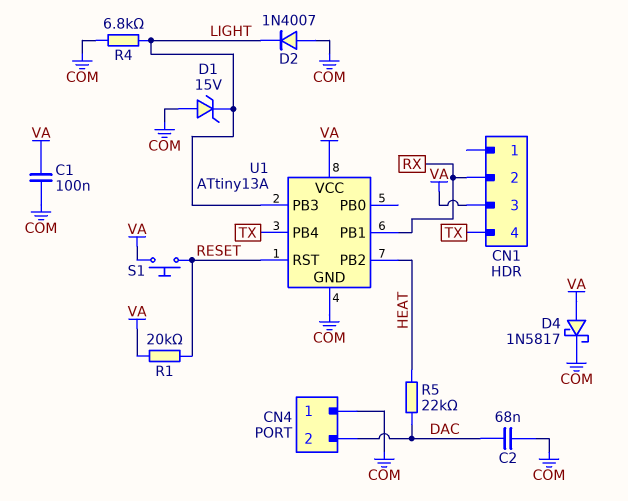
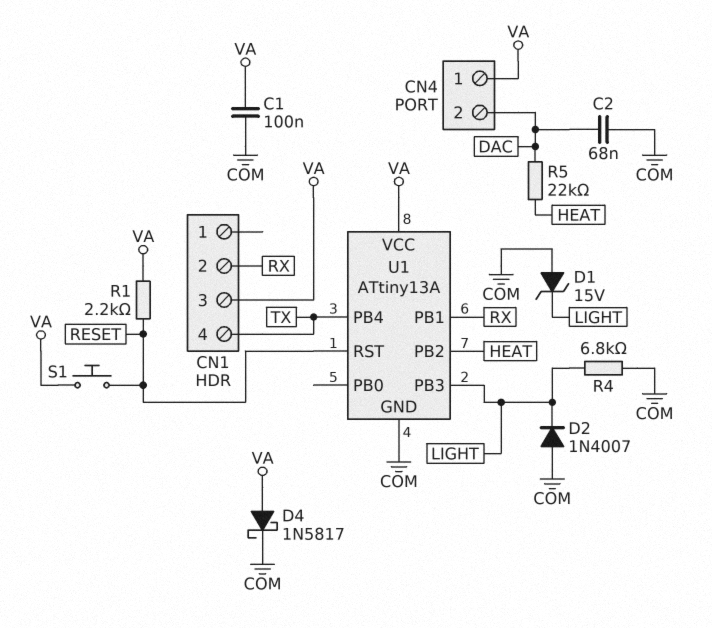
CN4 pin 1: COM -> VA
R1: 20k (RESET, VA) -> 2.2k (RESET, VA)

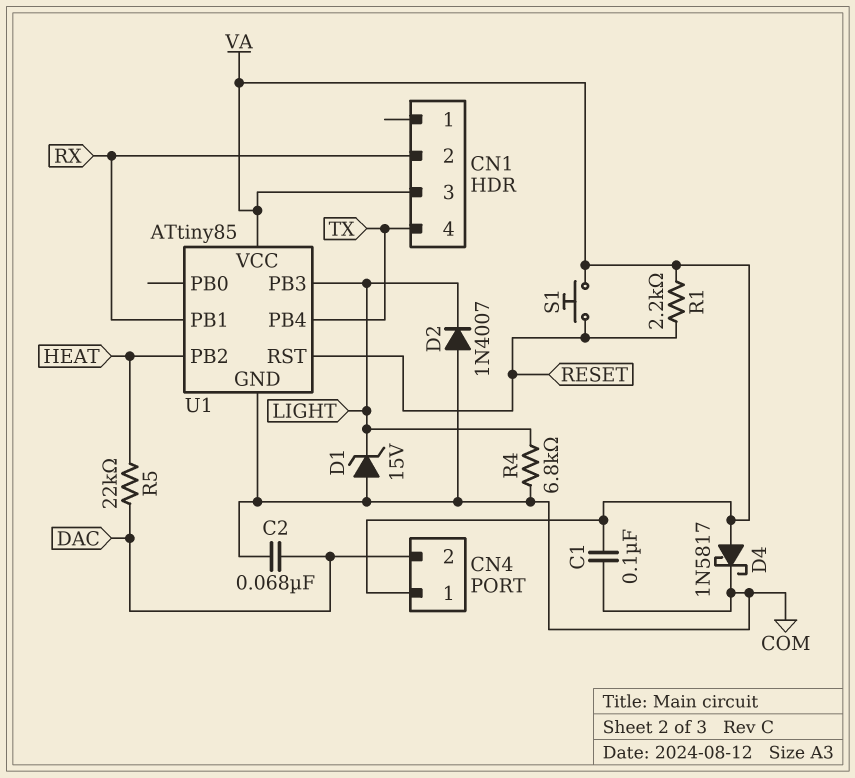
U1: ATtiny13A -> ATtiny85

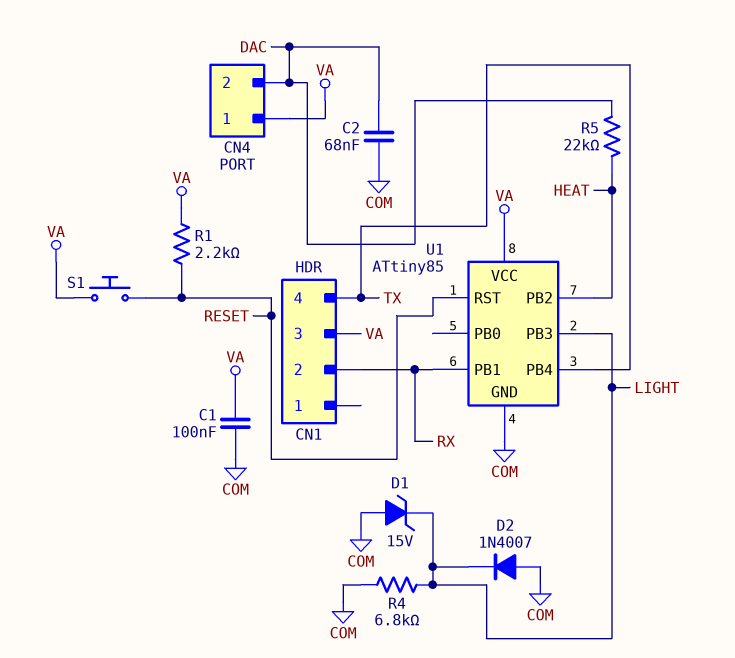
D4: schottky 1N5817 (A VA, K COM) -> none

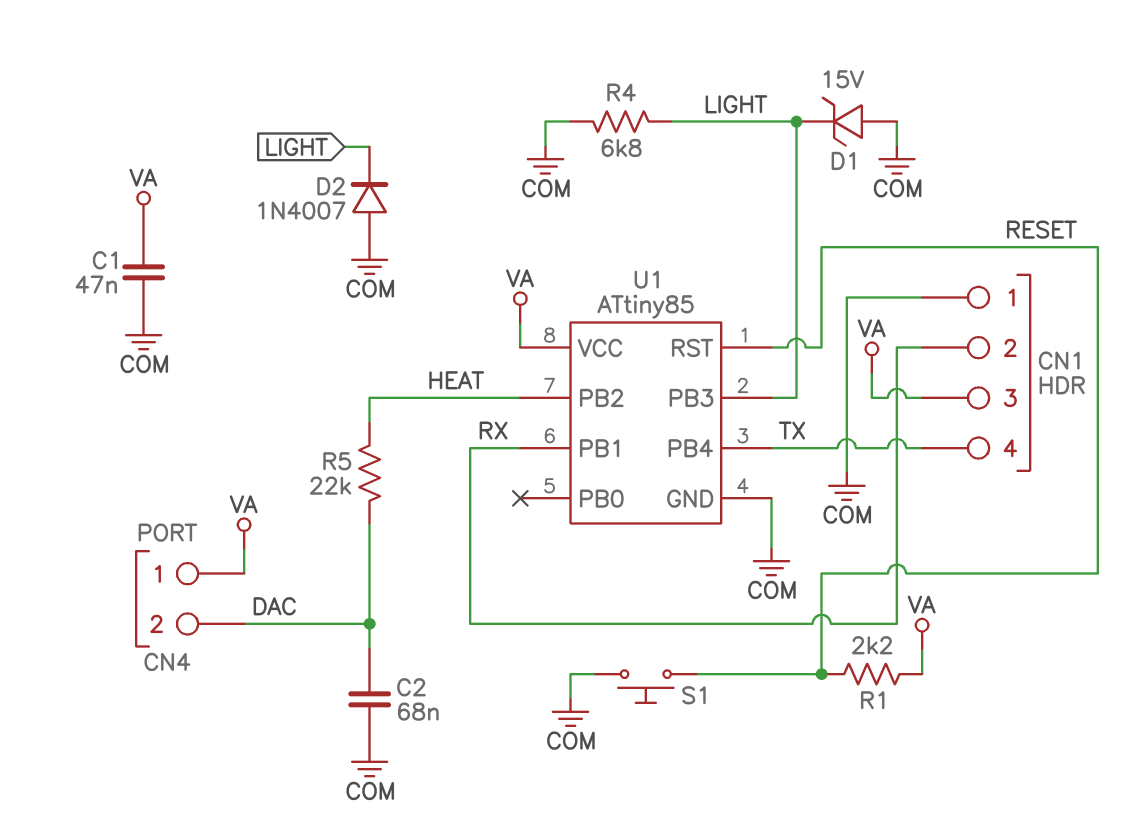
C1: 100nF (COM, VA) -> 47nF (COM, VA)
CN1 pin 1: none -> COM
S1: button (RESET, VA) -> button (COM, RESET)

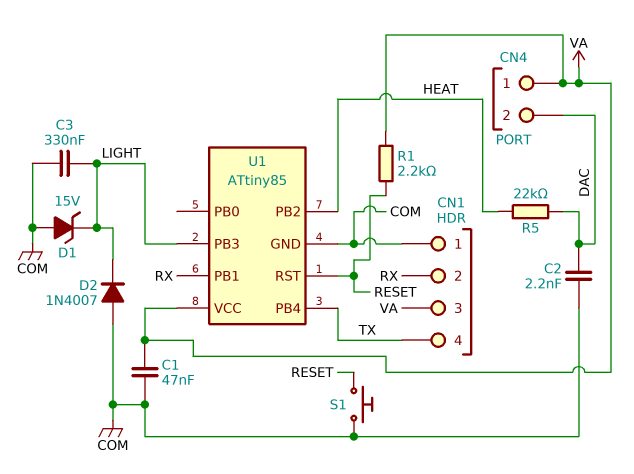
C2: 68nF (COM, DAC) -> 2.2nF (COM, DAC)
C3: none -> 330nF (COM, LIGHT)
R4: 6.8k (COM, LIGHT) -> none

